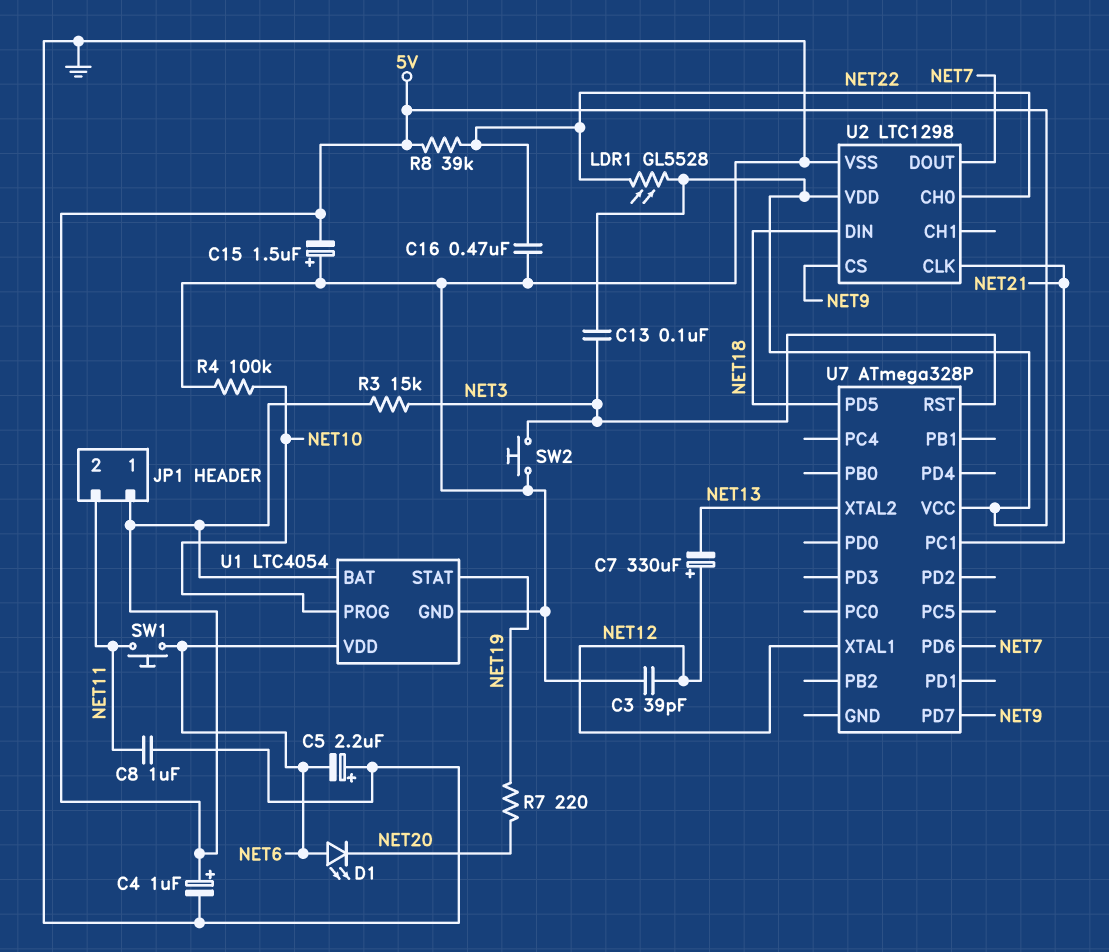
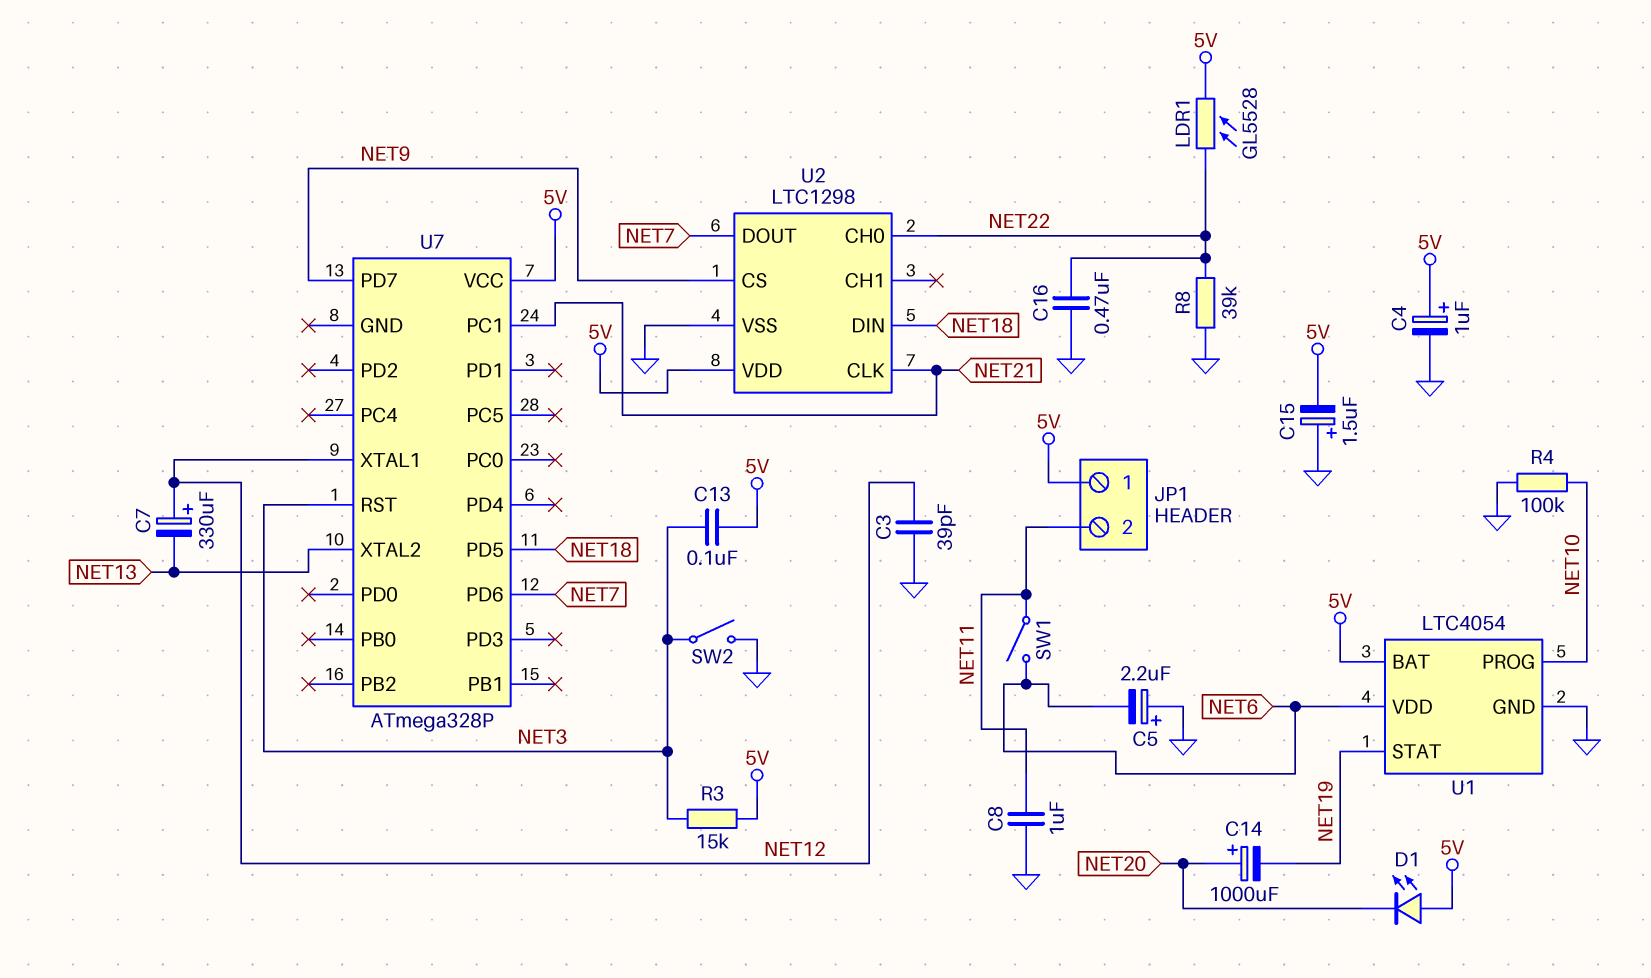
C14: none -> 1000uF (plus NET20, minus NET19)
D1: LED (A NET6, K NET20) -> LED (A 5V, K NET20)
R7: 220 (NET19, NET20) -> none
R8: 39k (5V, NET22) -> 39k (GND, NET22)
SW1: button (NET6, NET11) -> switch (NET6, NET11)
SW2: button (GND, NET3) -> switch (GND, NET3)

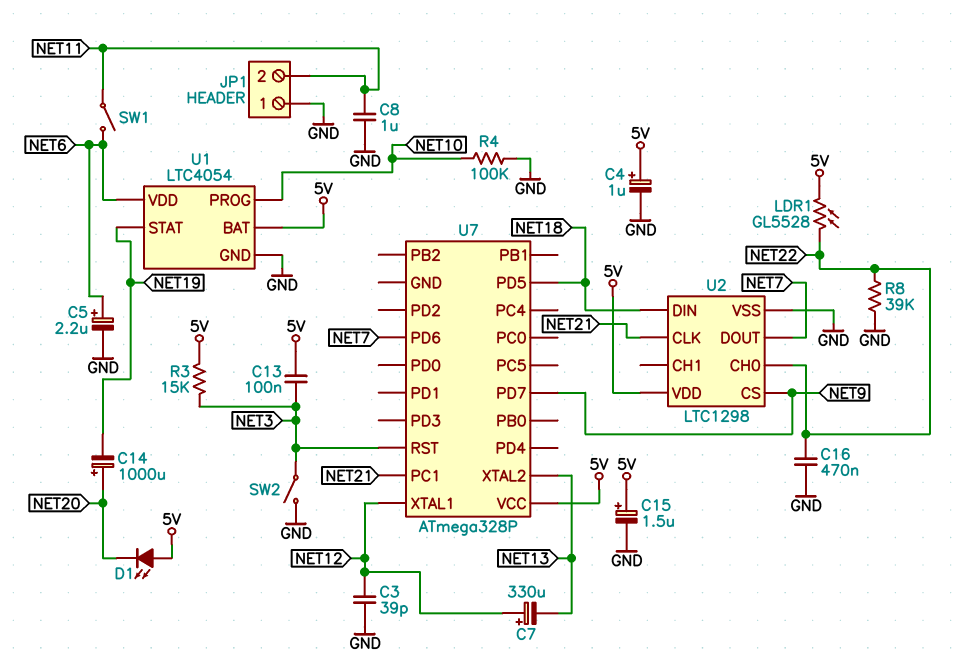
C5: 2.2uF (plus GND, minus NET6) -> 2.2uF (plus NET6, minus GND)
C15: 1.5uF (plus GND, minus 5V) -> 1.5uF (plus 5V, minus GND)
JP1 pin 1: 5V -> GND

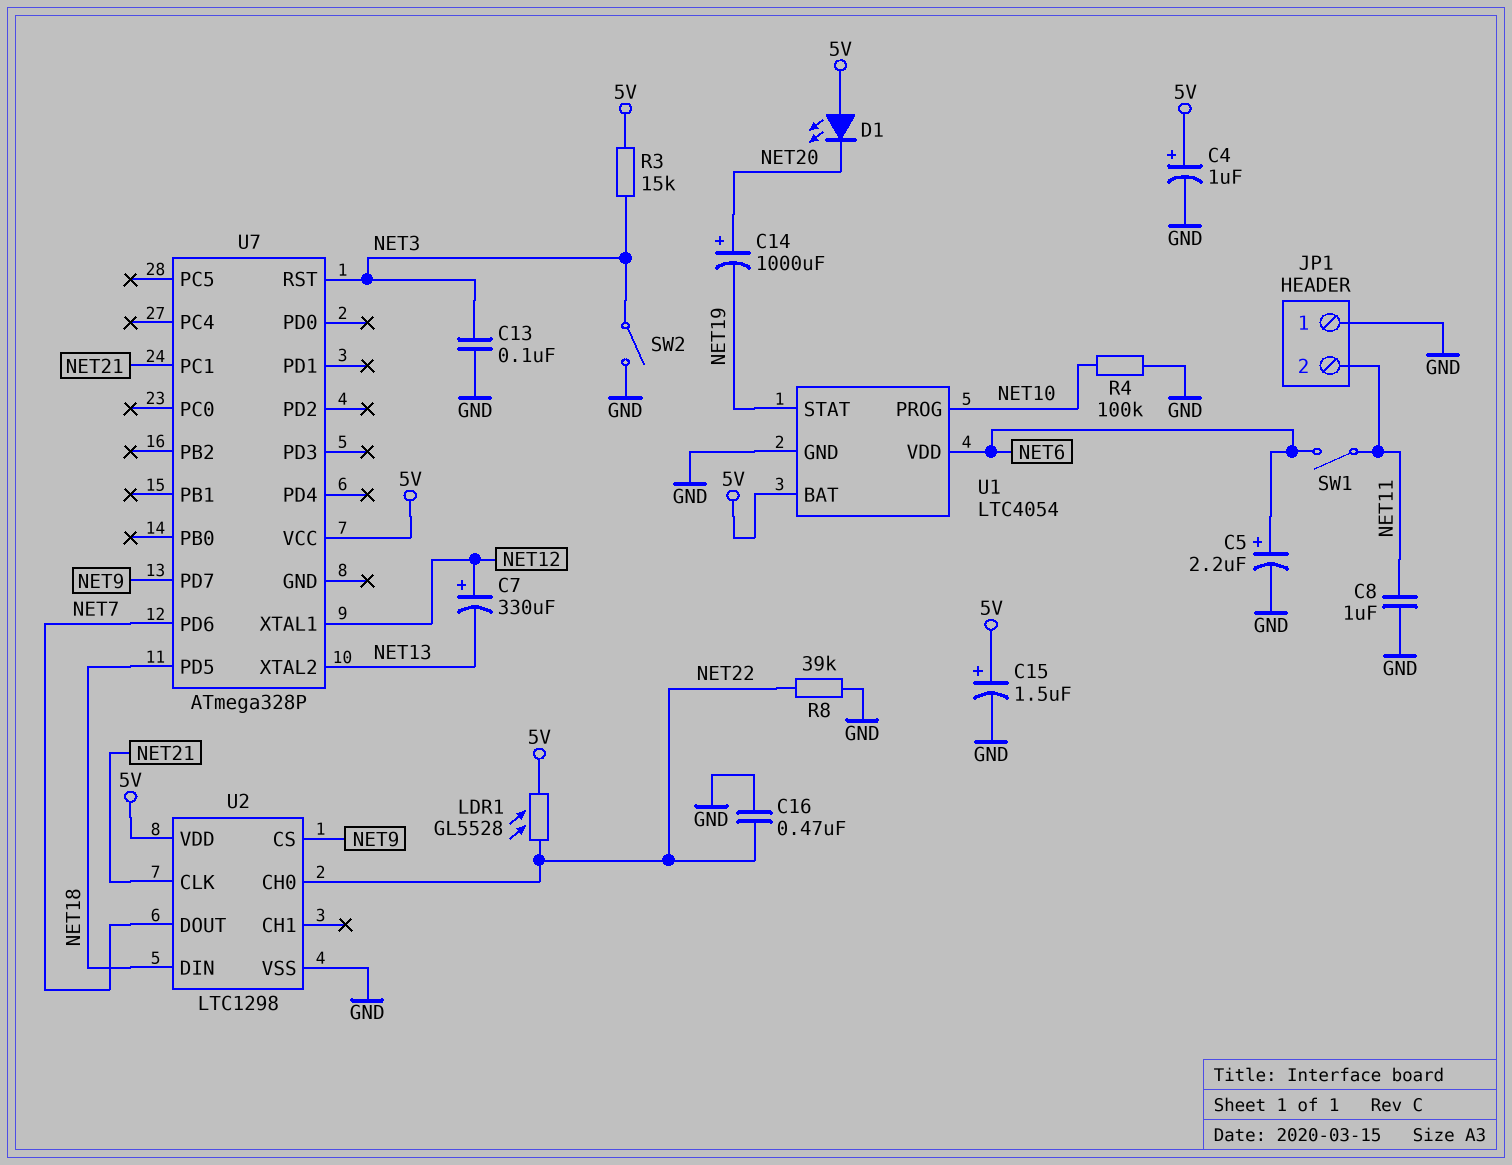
C3: 39pF (GND, NET12) -> none
C13: 100nF (5V, NET3) -> 100nF (GND, NET3)

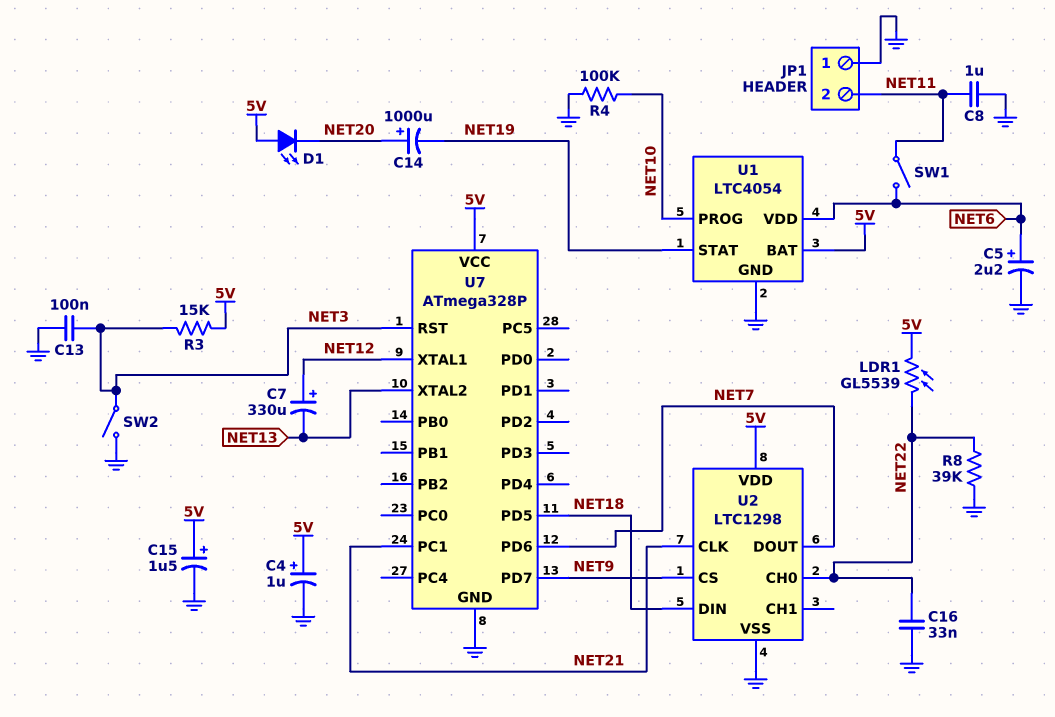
C16: 470nF (GND, NET22) -> 33nF (GND, NET22)
LDR1: GL5528 (5V, NET22) -> GL5539 (5V, NET22)
U7 pin GND: none -> GND

